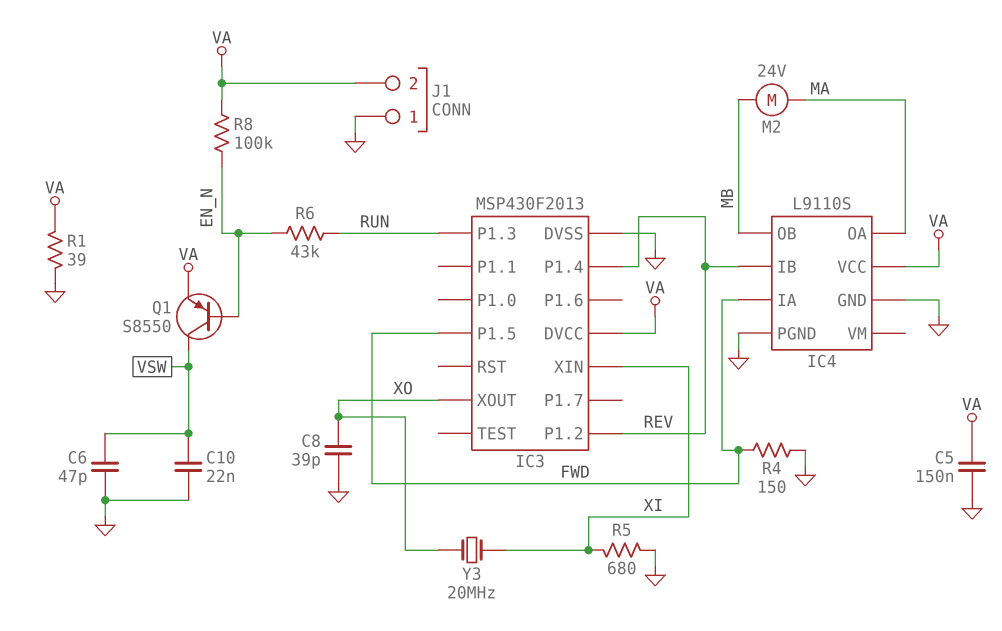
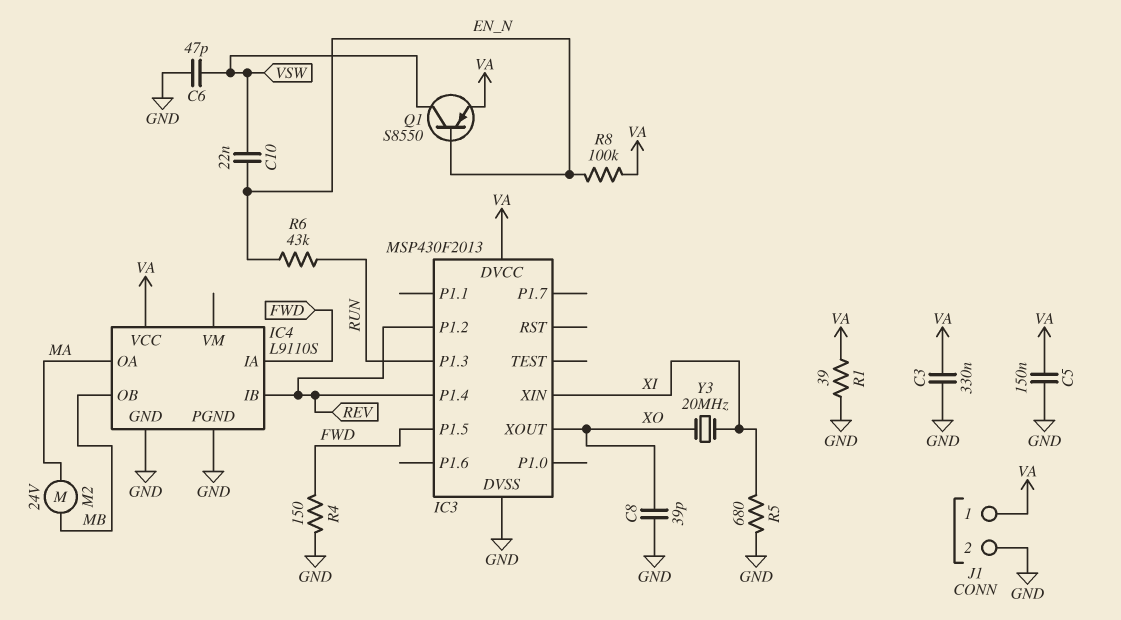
C3: none -> 330nF (GND, VA)
C10: 22nF (GND, VSW) -> 22nF (EN_N, VSW)
J1 pin 1: GND -> VA
J1 pin 2: VA -> GND

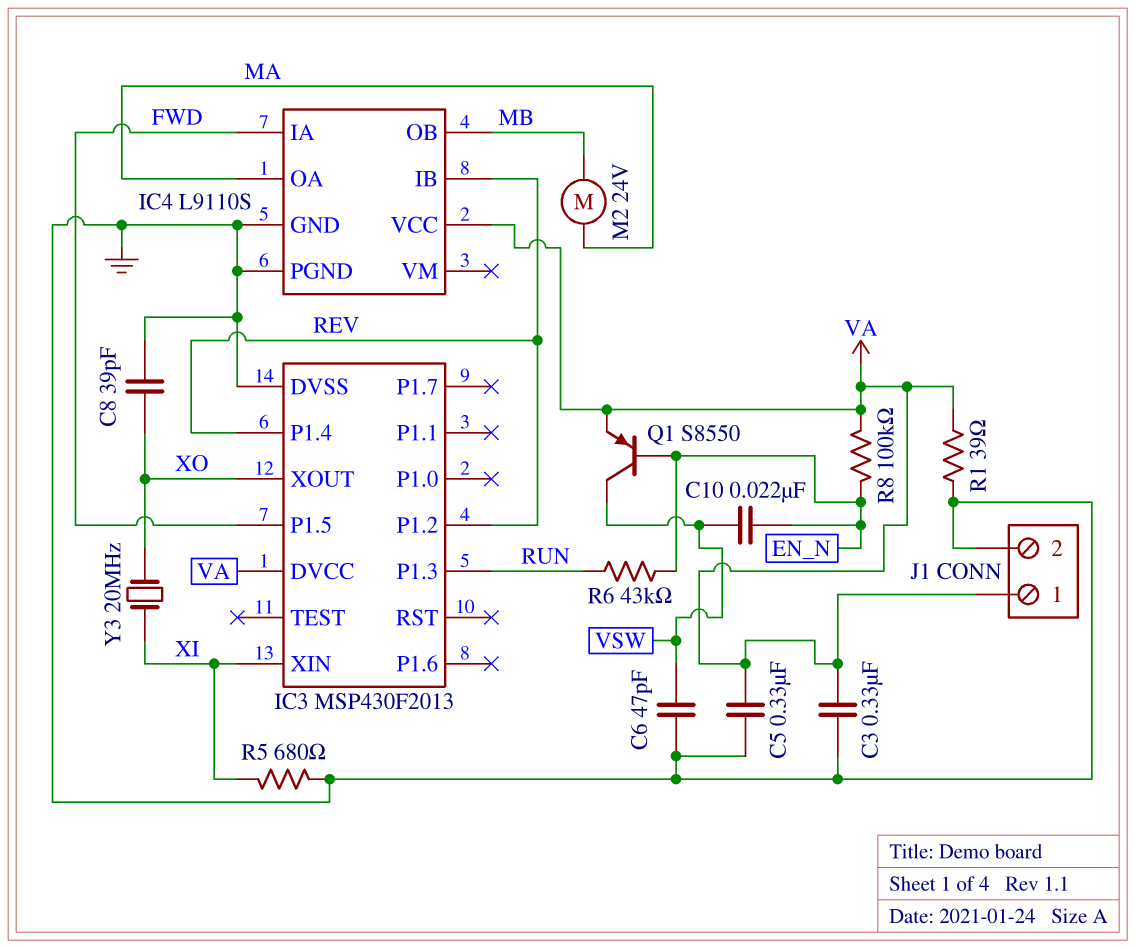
C5: 150nF (GND, VA) -> 330nF (GND, VA)
R4: 150 (FWD, GND) -> none

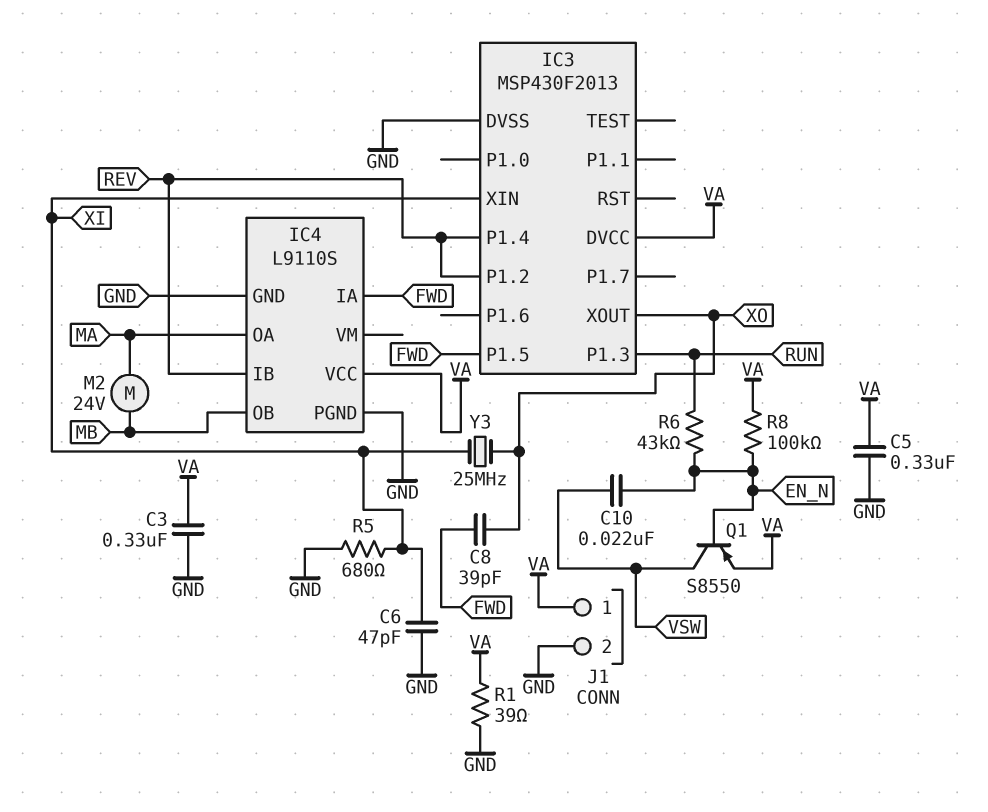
C6: 47pF (GND, VSW) -> 47pF (GND, XI)
C8: 39pF (GND, XO) -> 39pF (FWD, XO)
Y3: 20MHz (XI, XO) -> 25MHz (XI, XO)

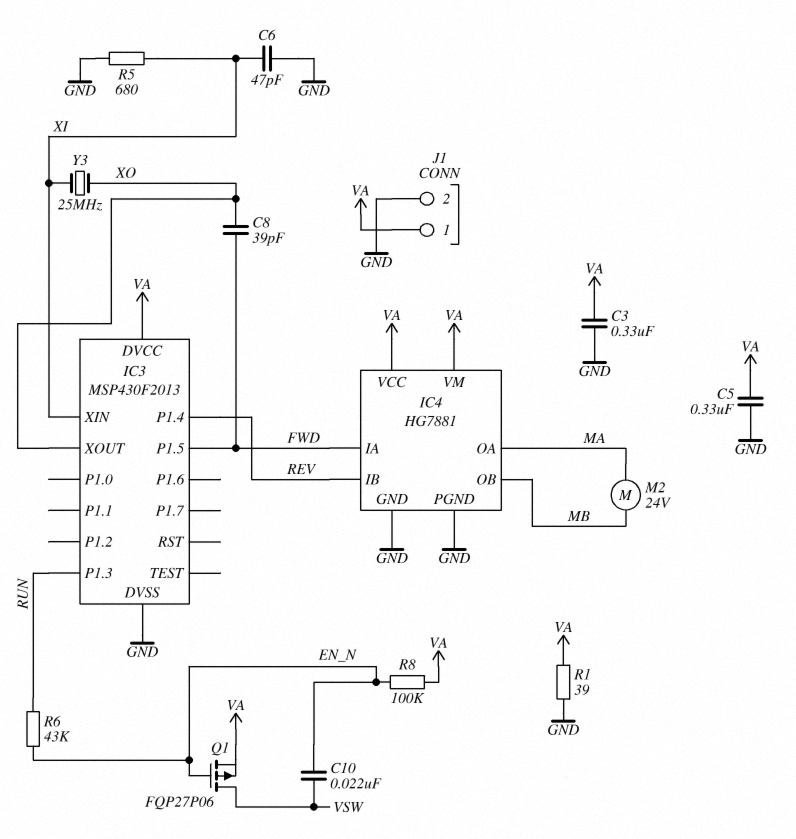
IC3 pin P1.2: REV -> none
IC4: L9110S -> HG7881
IC4 pin VM: none -> VA
Q1: PNP S8550 (B EN_N, C VSW, E VA) -> PMOS FQP27P06 (G EN_N, D VSW, S VA)

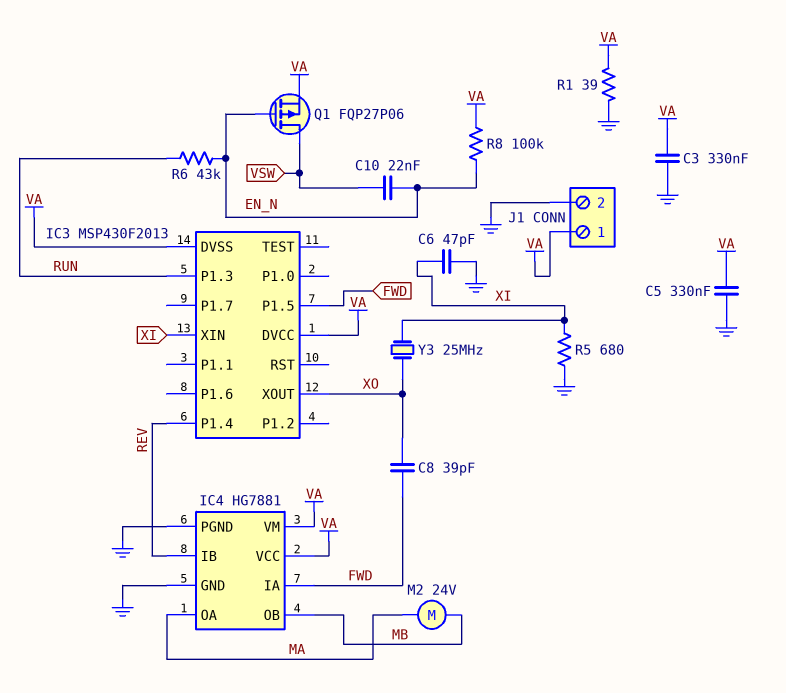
IC3 pin DVSS: GND -> VA

